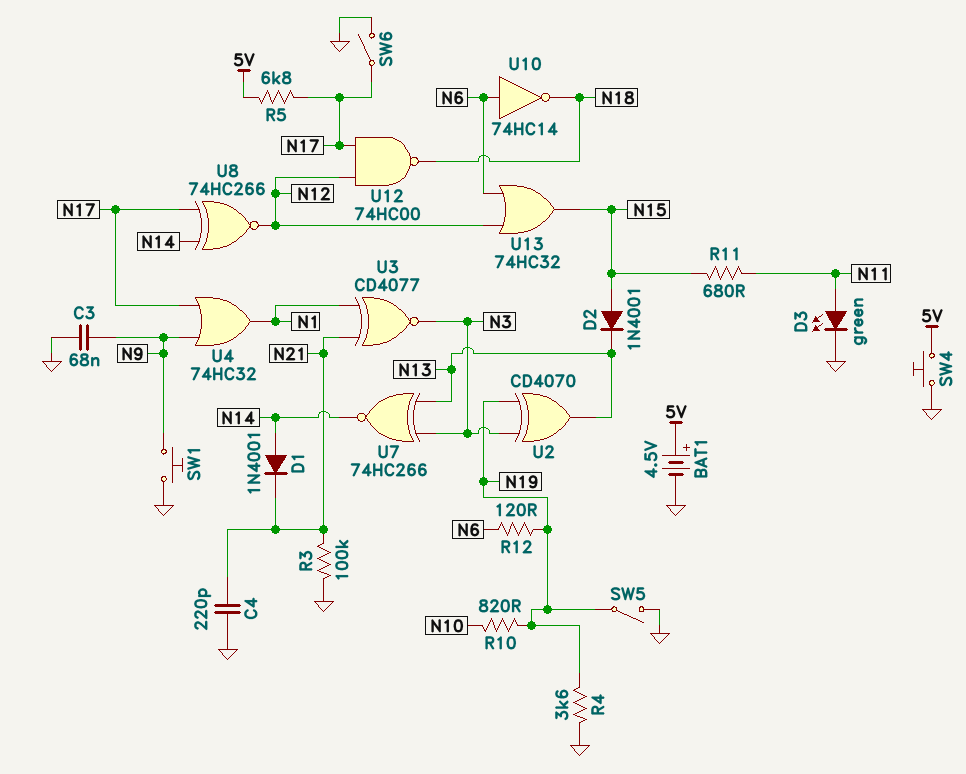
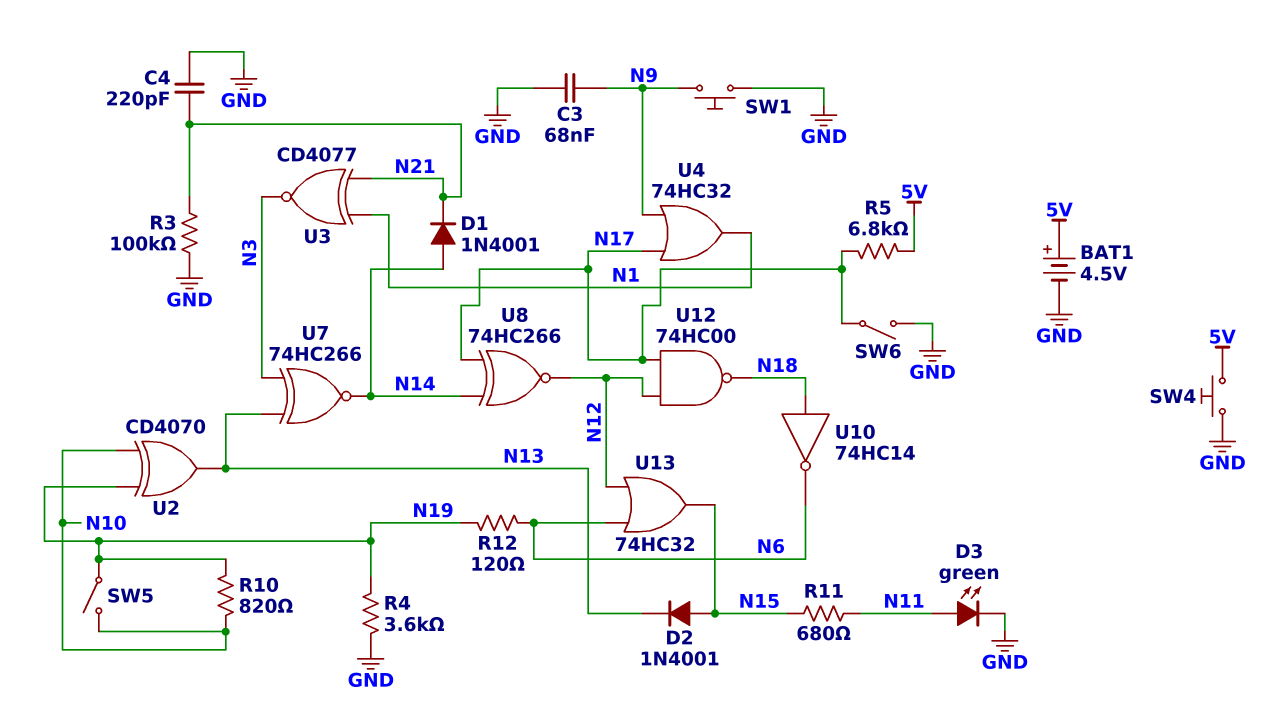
SW5: switch (GND, N19) -> switch (N10, N19)
U2: XOR CD4070 (in N3, in N19, out N13) -> XOR CD4070 (in N10, in N19, out N13)
U10: NOT 74HC14 (in N6, out N18) -> NOT 74HC14 (in N18, out N6)

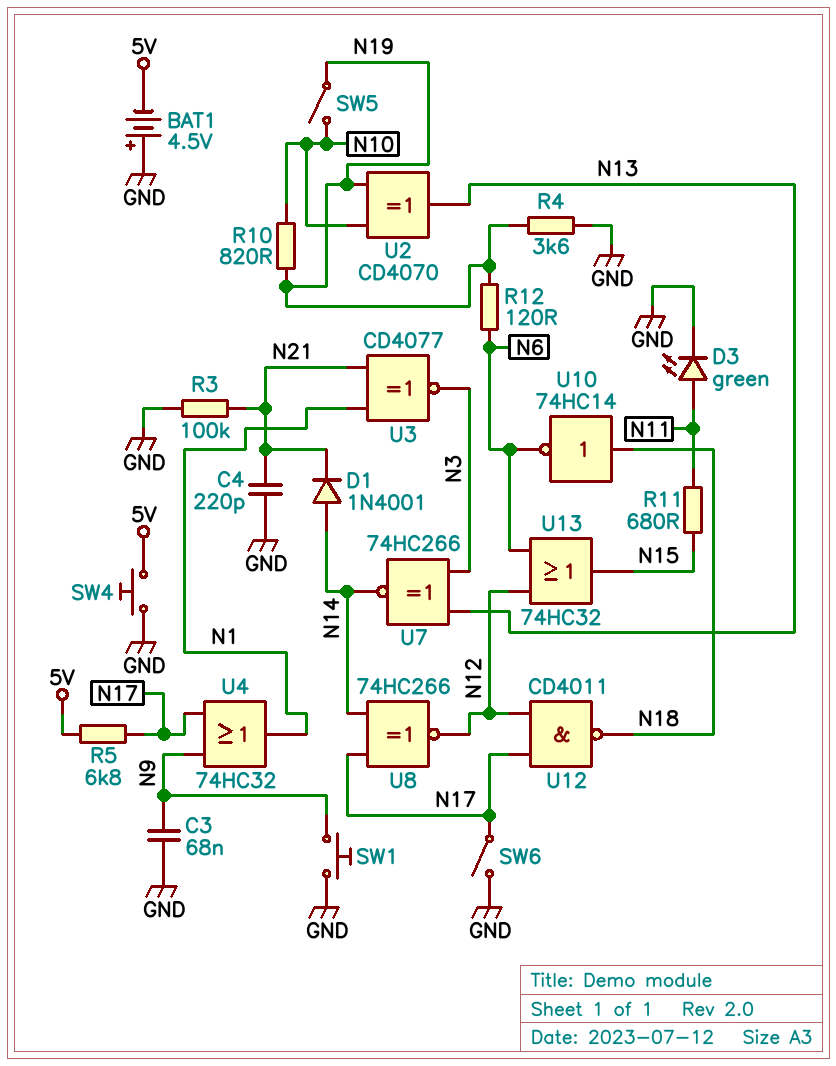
BAT1: 4.5V (plus 5V, minus GND) -> 4.5V (plus GND, minus 5V)
D2: diode 1N4001 (A N15, K N13) -> none
U12: NAND 74HC00 (in N12, in N17, out N18) -> NAND CD4011 (in N12, in N17, out N18)

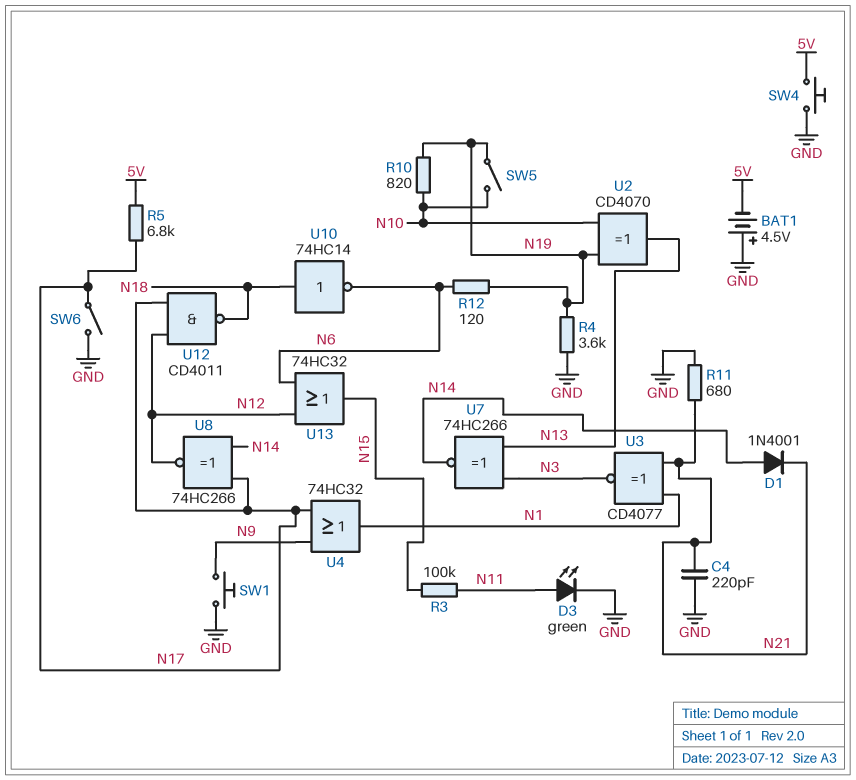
C3: 68nF (GND, N9) -> none
R3: 100k (GND, N21) -> 100k (N11, N15)
R11: 680 (N11, N15) -> 680 (GND, N21)

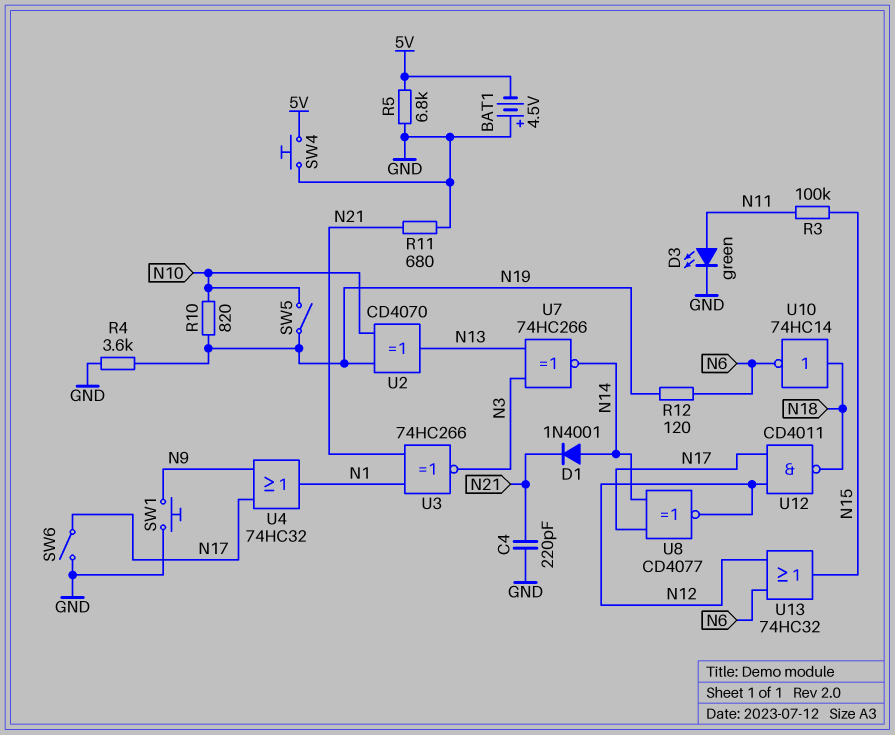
R5: 6.8k (5V, N17) -> 6.8k (5V, GND)
U3: XNOR CD4077 (in N1, in N21, out N3) -> XNOR 74HC266 (in N1, in N21, out N3)
U8: XNOR 74HC266 (in N14, in N17, out N12) -> XNOR CD4077 (in N14, in N17, out N12)

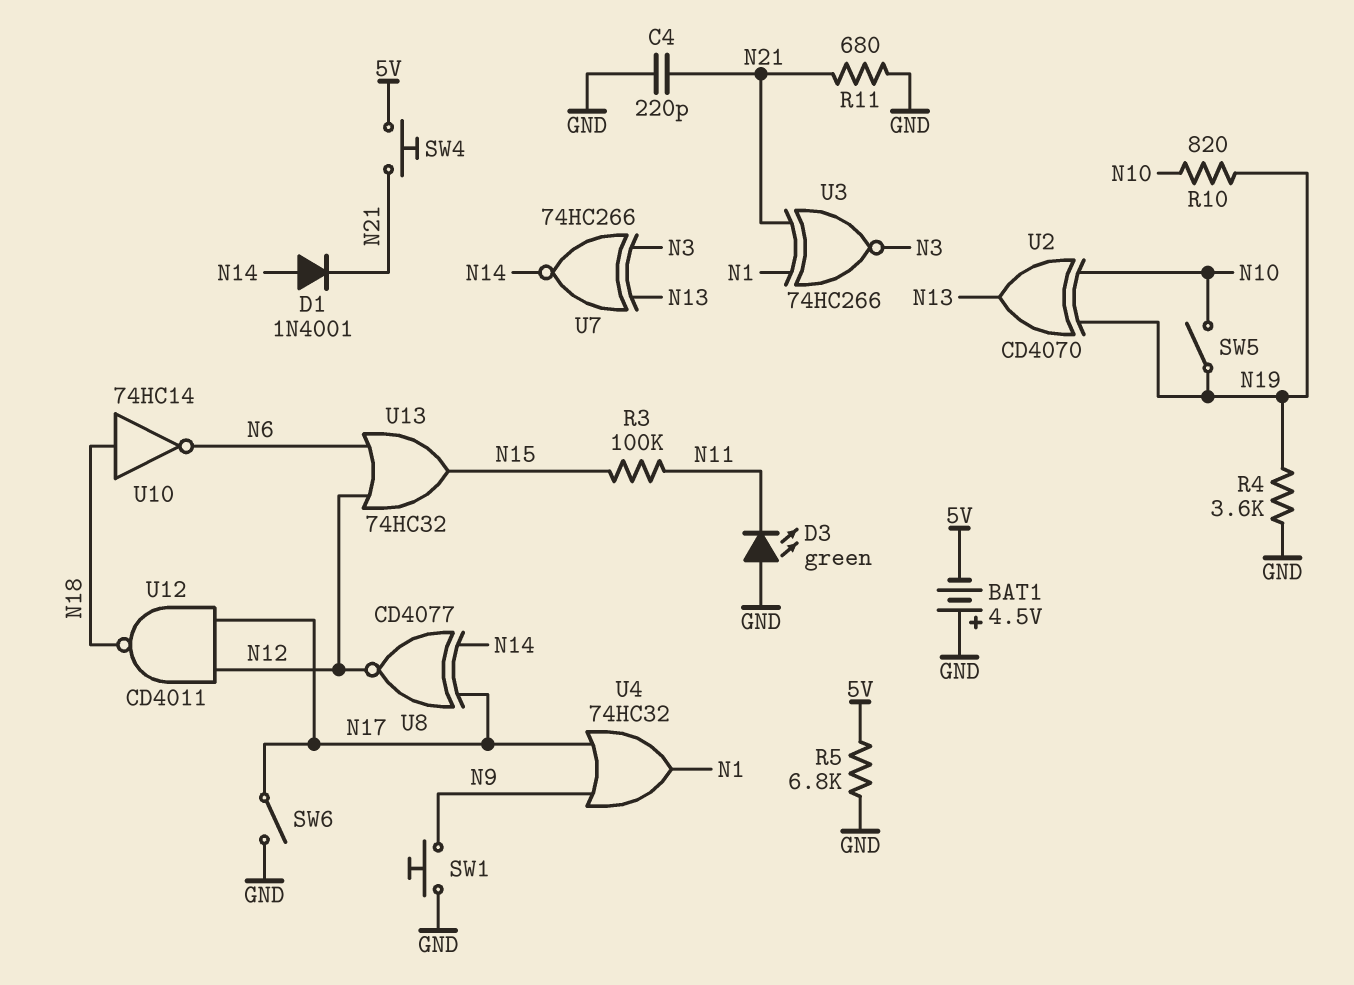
D3: LED green (A N11, K GND) -> LED green (A GND, K N11)
R12: 120 (N6, N19) -> none
SW4: button (5V, GND) -> button (5V, N21)

